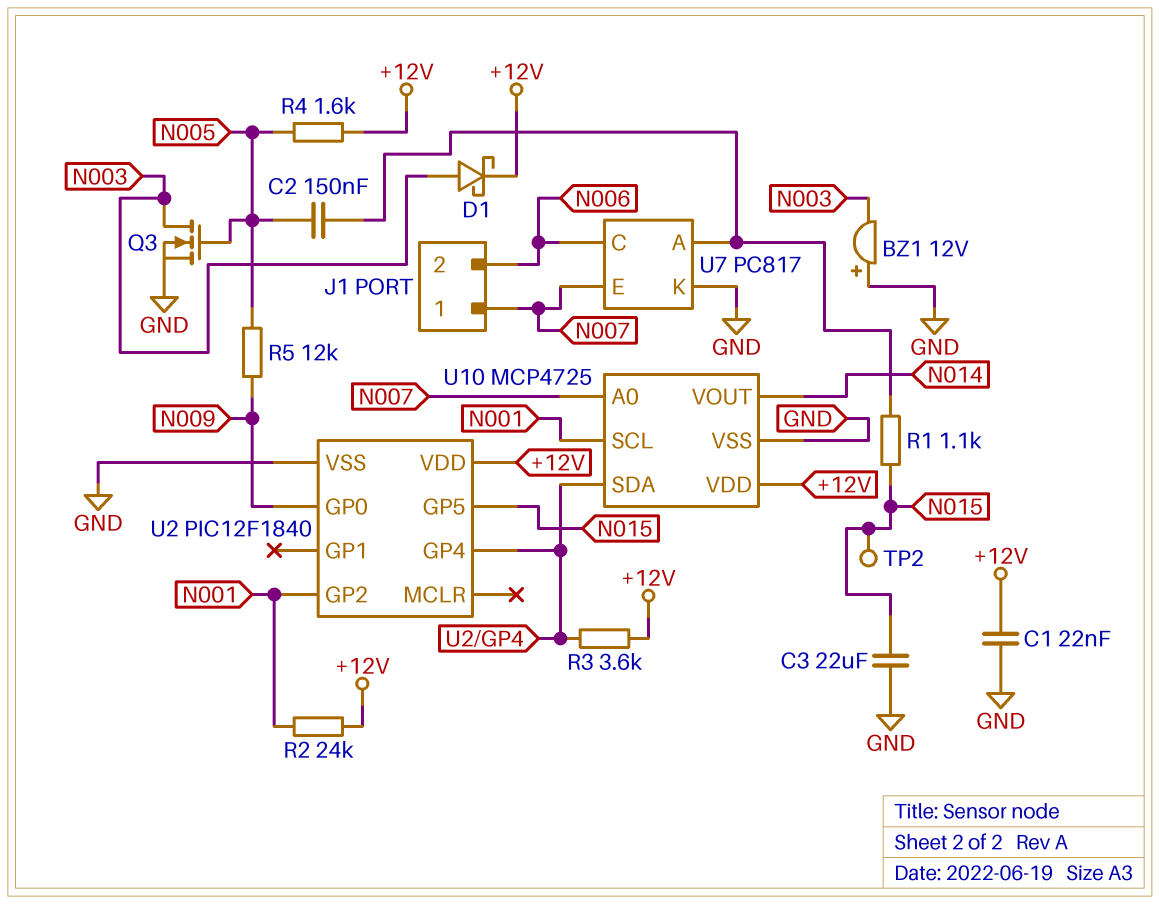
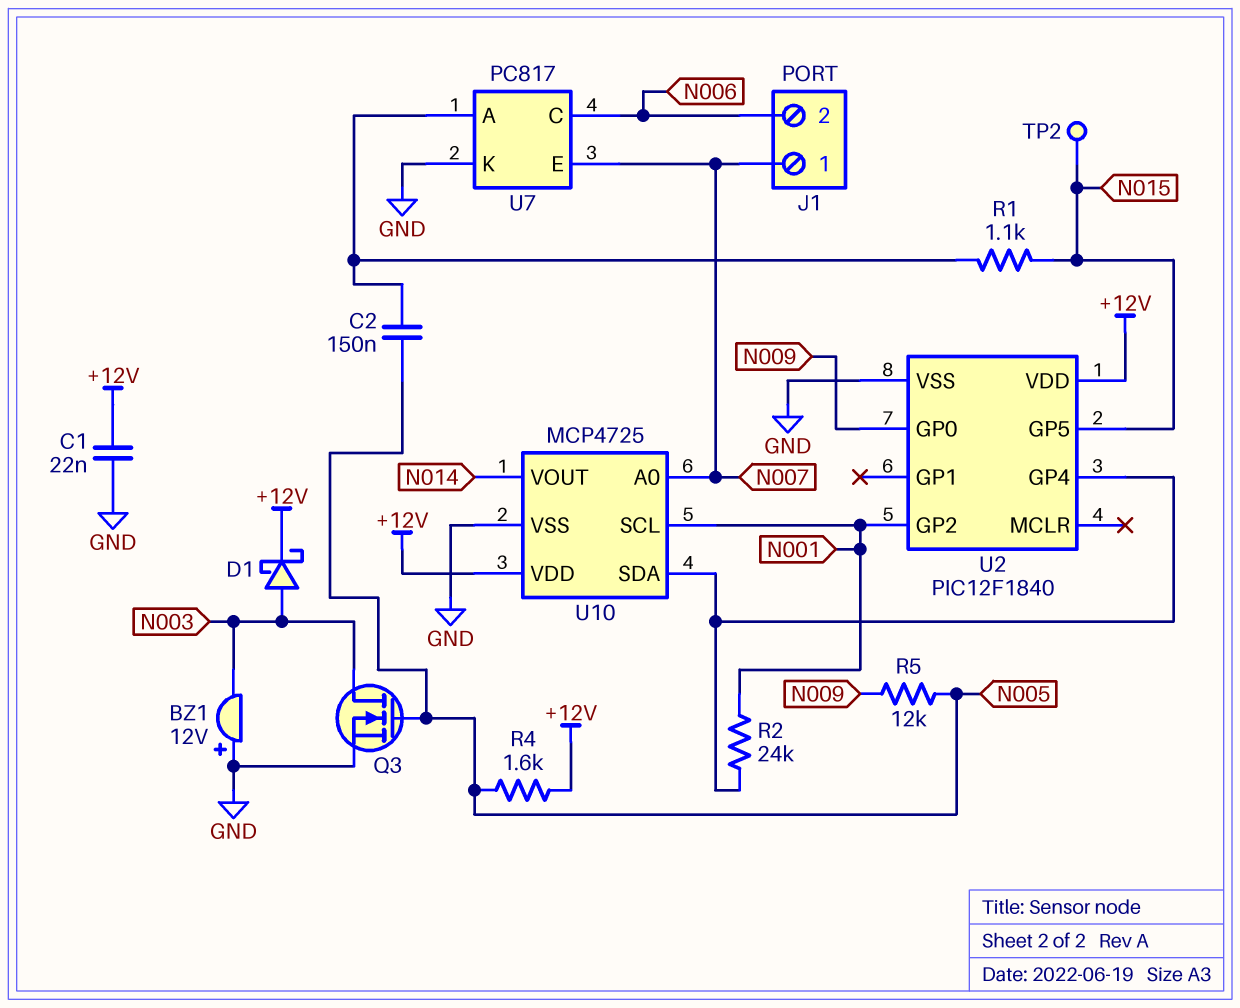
C3: 22uF (GND, N015) -> none
R2: 24k (+12V, N001) -> 24k (N001, U2/GP4)
R3: 3.6k (+12V, U2/GP4) -> none

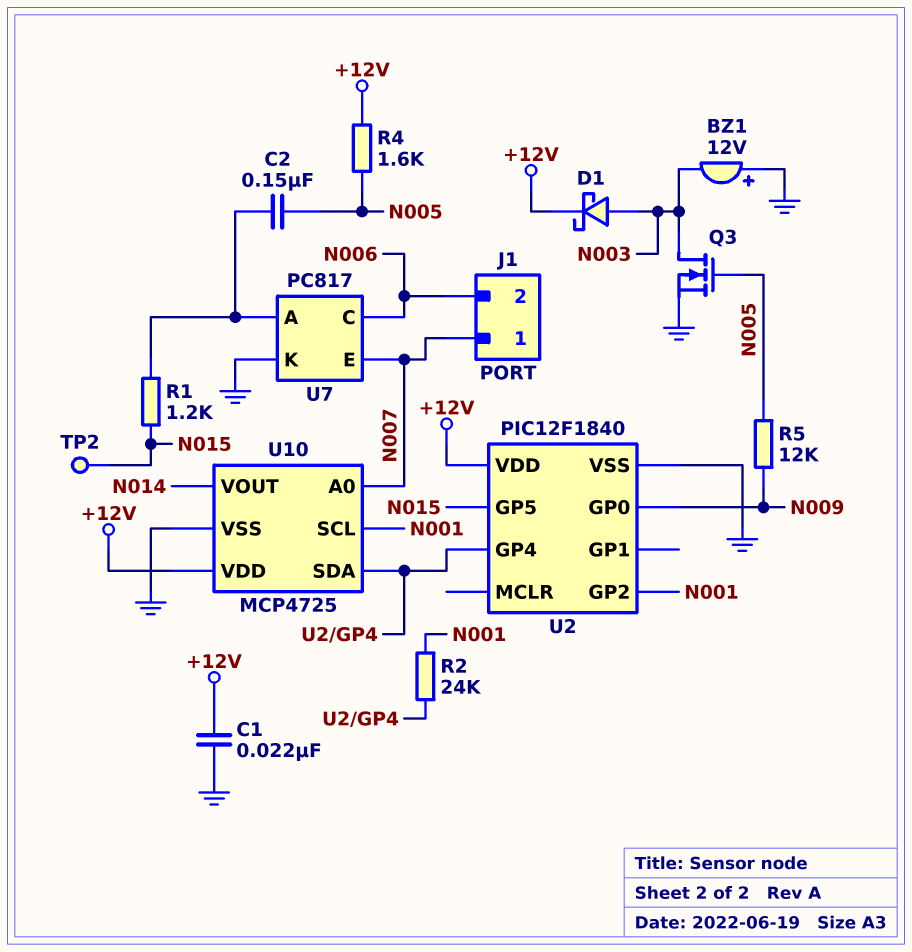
R1: 1.1k (N015, U7/A) -> 1.2k (N015, U7/A)

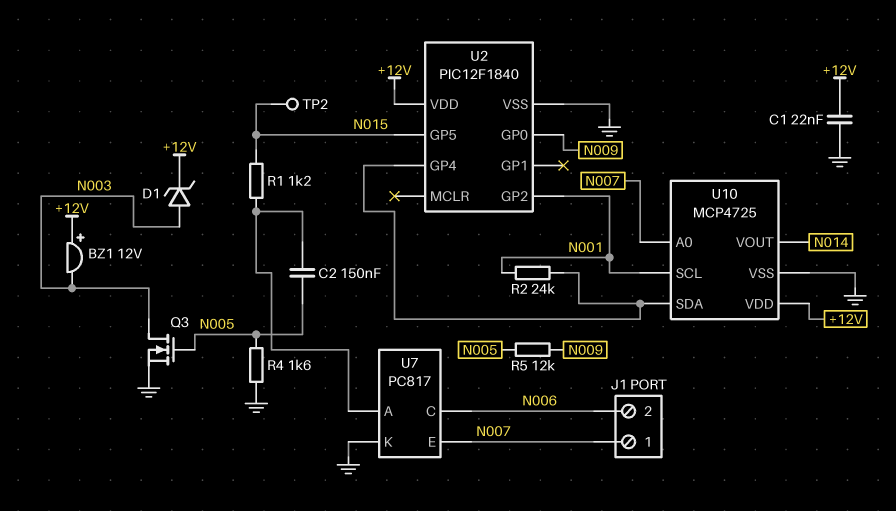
BZ1: buzzer 12V (plus GND, minus N003) -> buzzer 12V (plus +12V, minus N003)
D1: schottky (A N003, K +12V) -> zener (A N003, K +12V)
R4: 1.6k (+12V, N005) -> 1.6k (GND, N005)

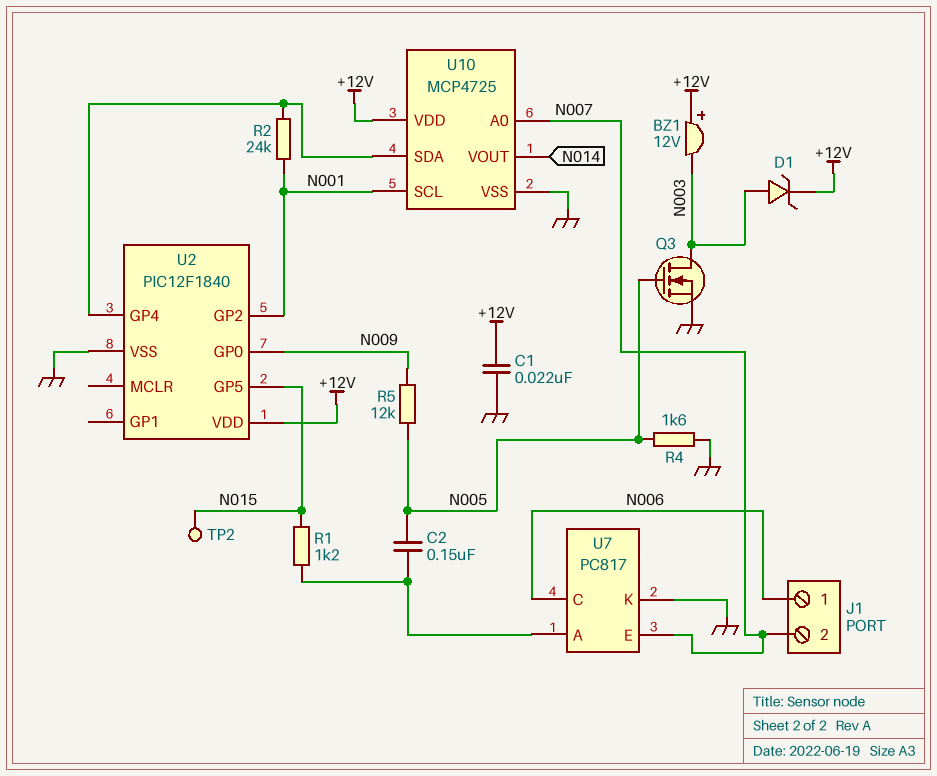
J1 pin 1: N007 -> N006
J1 pin 2: N006 -> N007

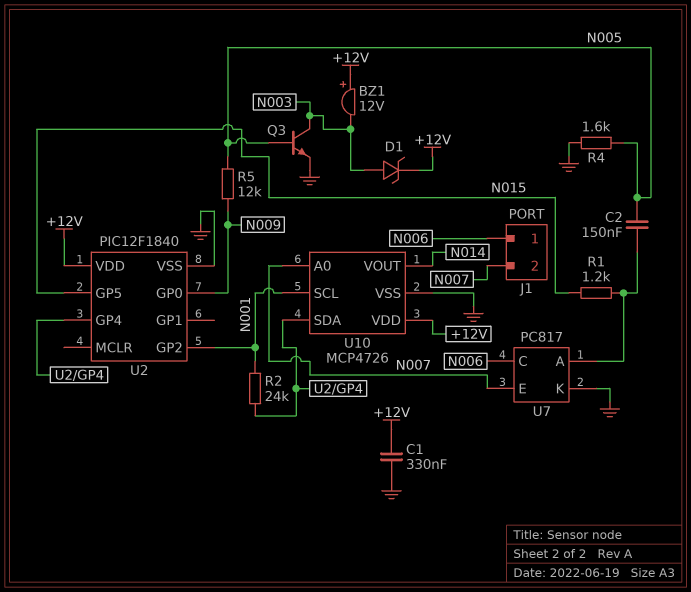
C1: 22nF (+12V, GND) -> 330nF (+12V, GND)
Q3: NMOS (G N005, D N003, S GND) -> NPN (B N005, C N003, E GND)
TP2: test point (N015) -> none
U10: MCP4725 -> MCP4726

